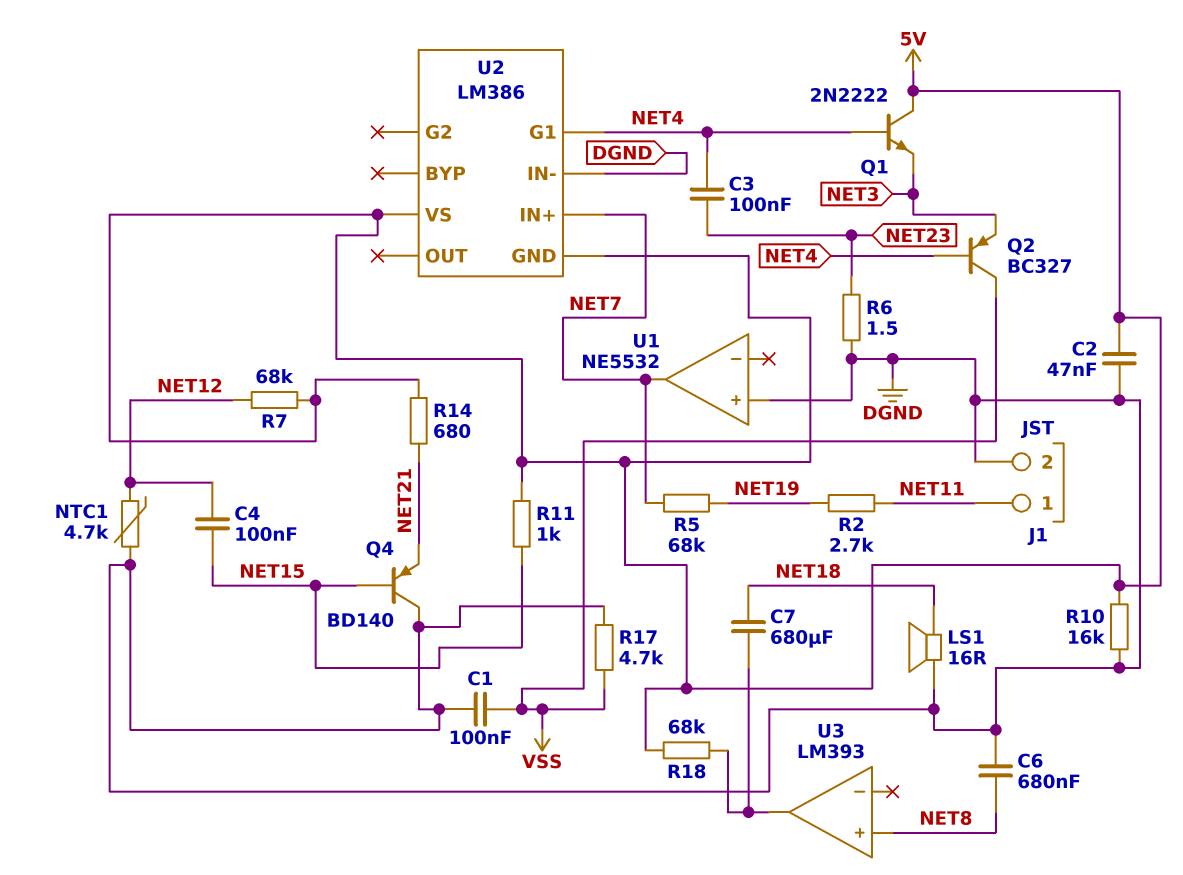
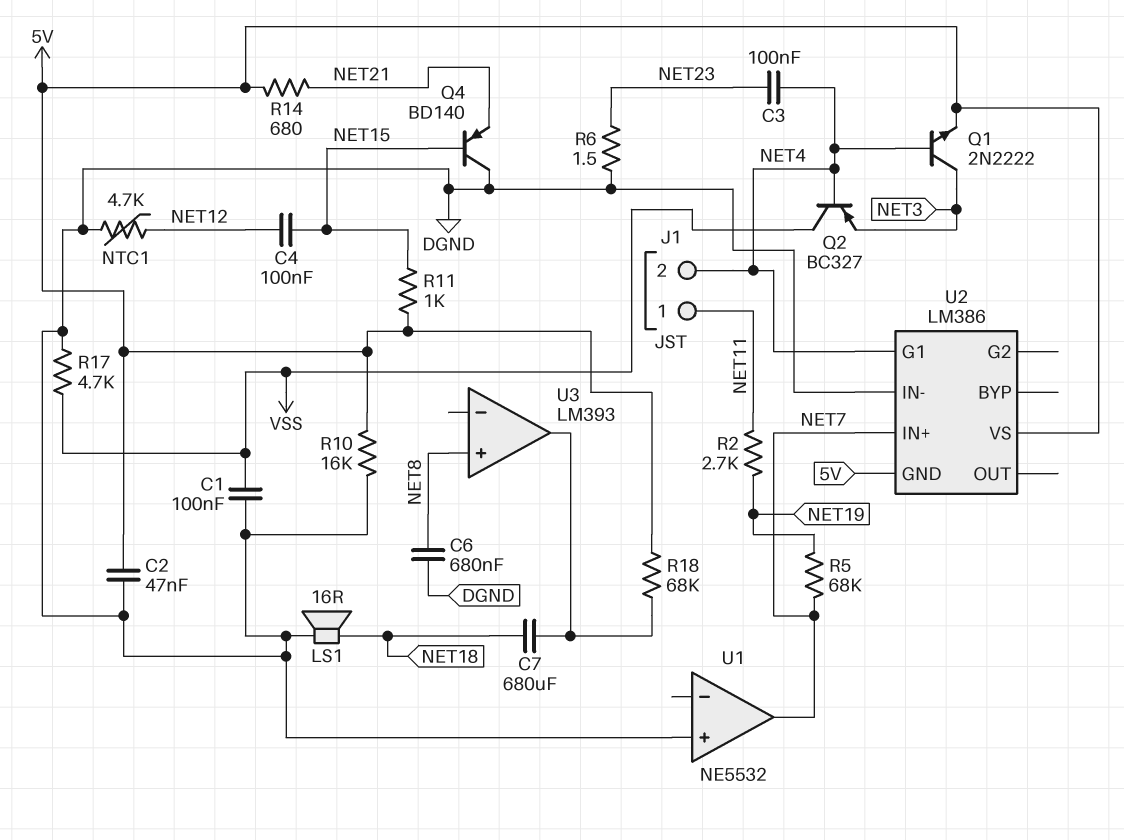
J1 pin 2: DGND -> NET4
Q1: NPN 2N2222 (B NET4, C 5V, E NET3) -> NPN 2N2222 (B NET4, C NET3, E 5V)
R7: 68k (5V, NET12) -> none

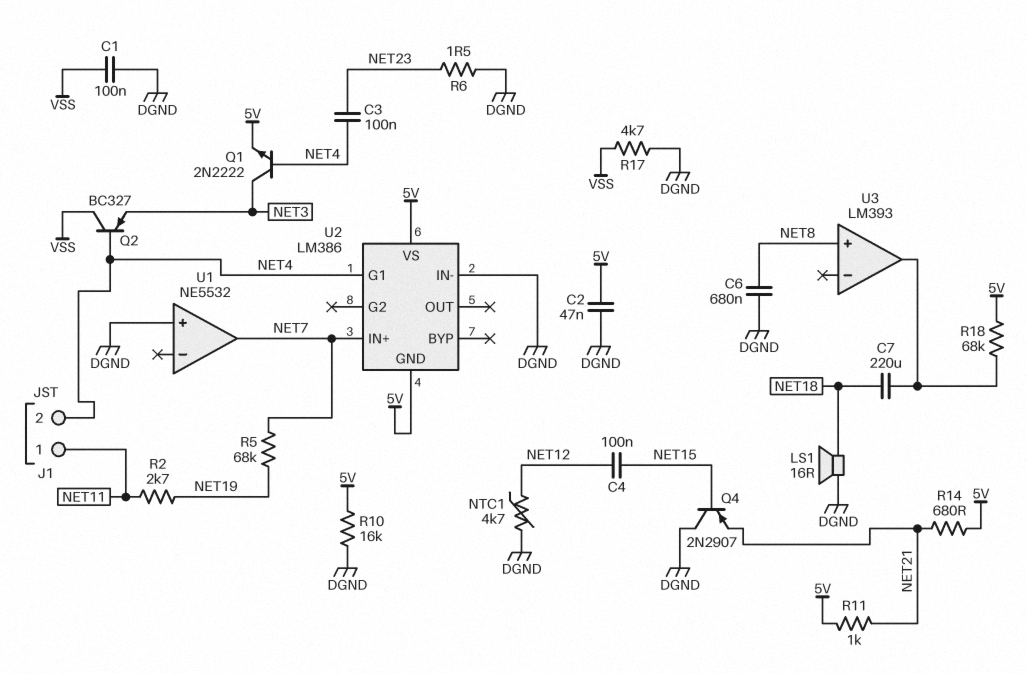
C7: 680uF (NET18, U3/out) -> 220uF (NET18, U3/out)
Q4: PNP BD140 (B NET15, C DGND, E NET21) -> PNP 2N2907 (B NET15, C DGND, E NET21)
R11: 1k (5V, NET15) -> 1k (5V, NET21)

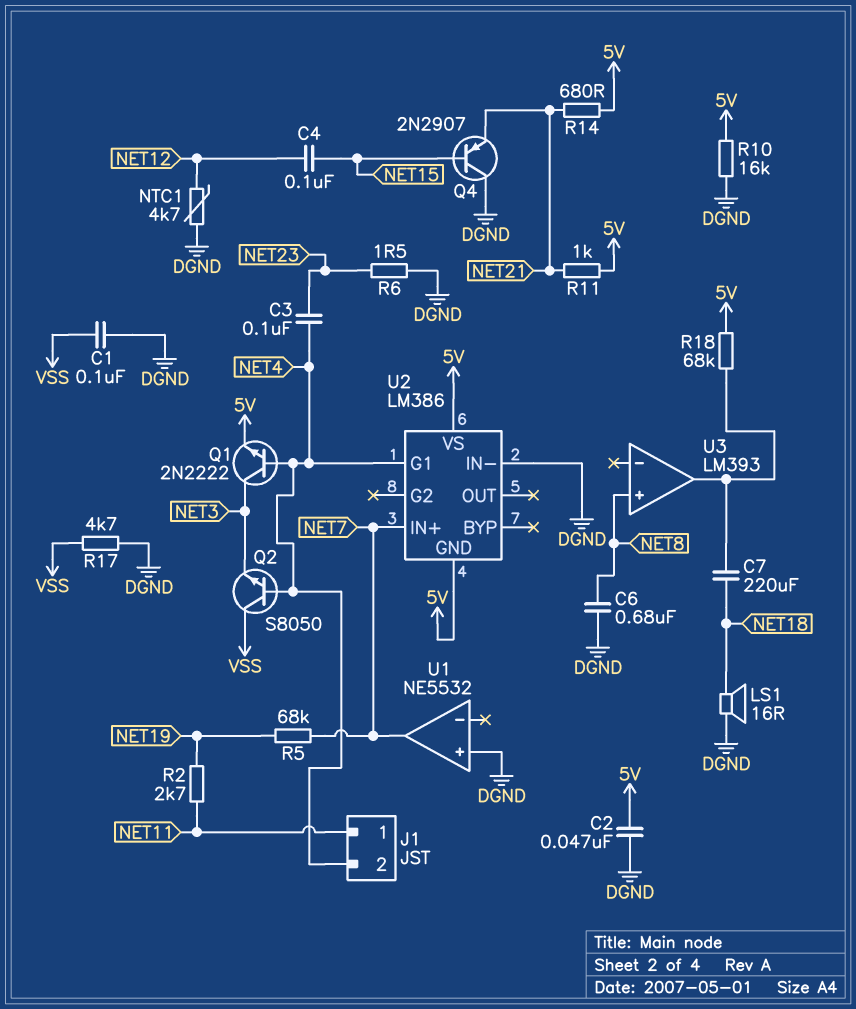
Q2: PNP BC327 (B NET4, C VSS, E NET3) -> NPN S8050 (B NET4, C VSS, E NET3)

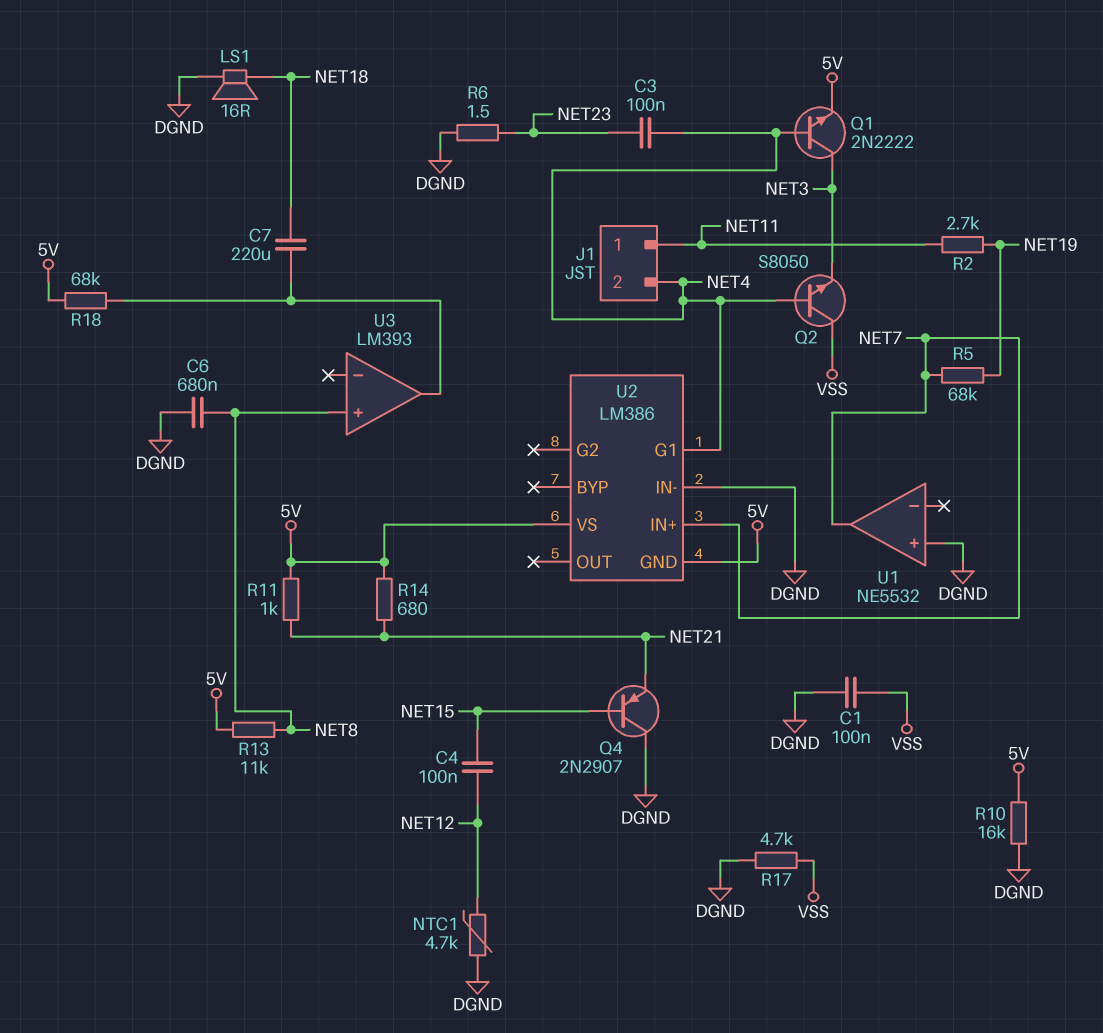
C2: 47nF (5V, DGND) -> none
R13: none -> 11k (5V, NET8)

